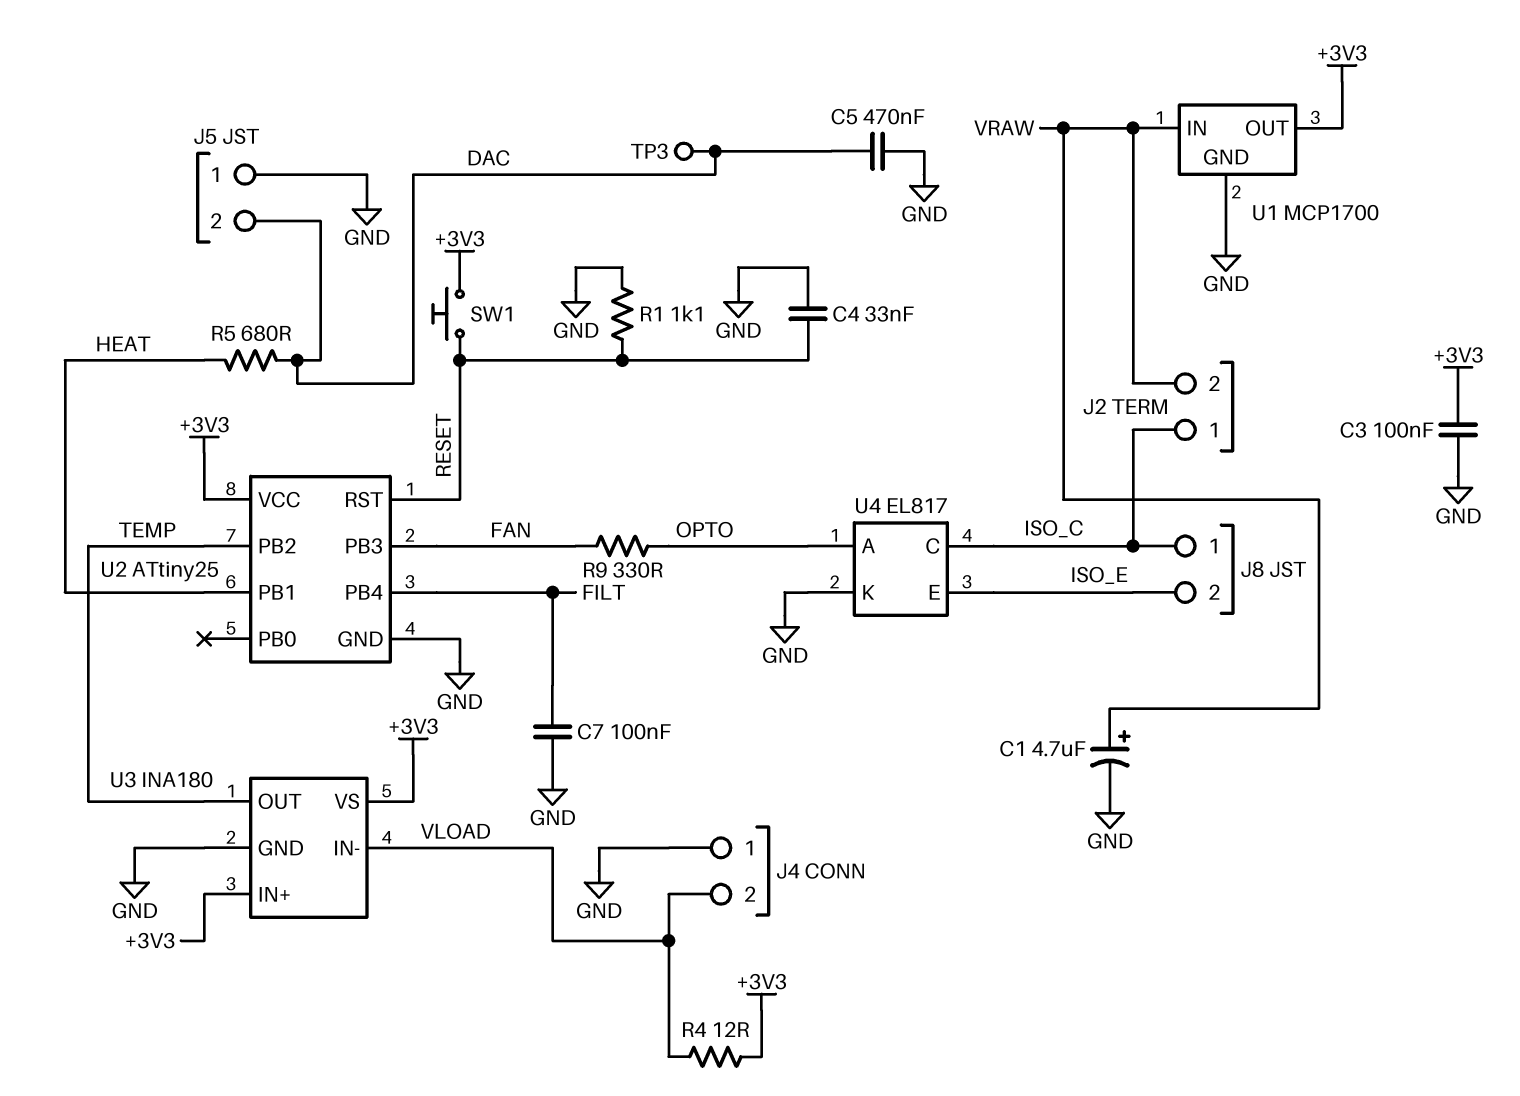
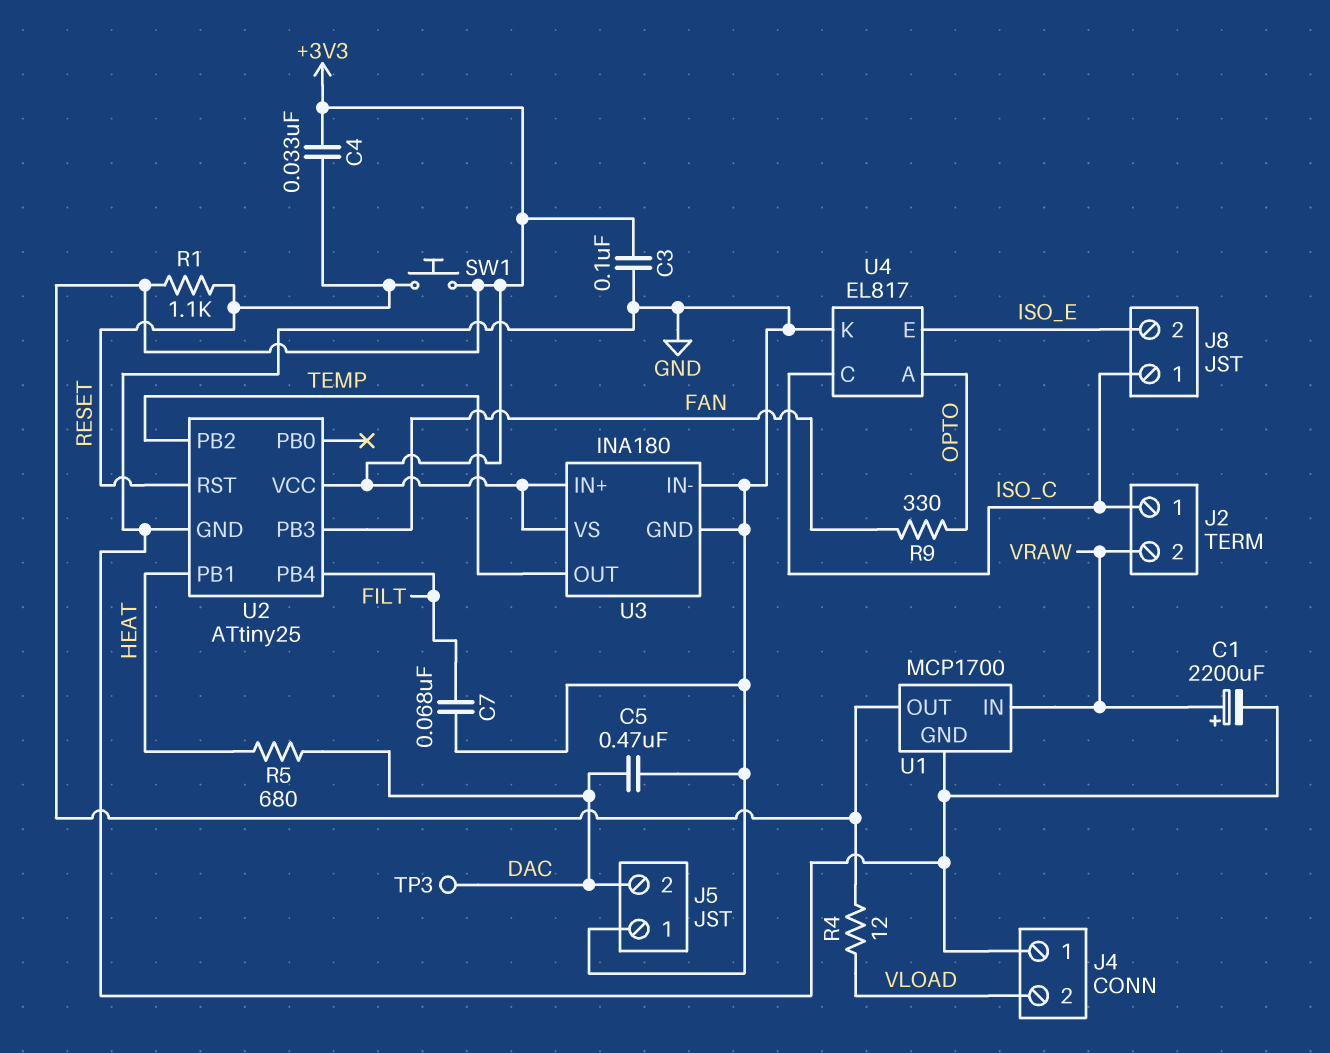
C1: 4.7uF (plus VRAW, minus GND) -> 2200uF (plus VRAW, minus GND)
C4: 33nF (GND, RESET) -> 33nF (+3V3, RESET)
C7: 100nF (FILT, GND) -> 68nF (FILT, GND)
R1: 1.1k (GND, RESET) -> 1.1k (+3V3, RESET)
U3 pin IN-: VLOAD -> GND

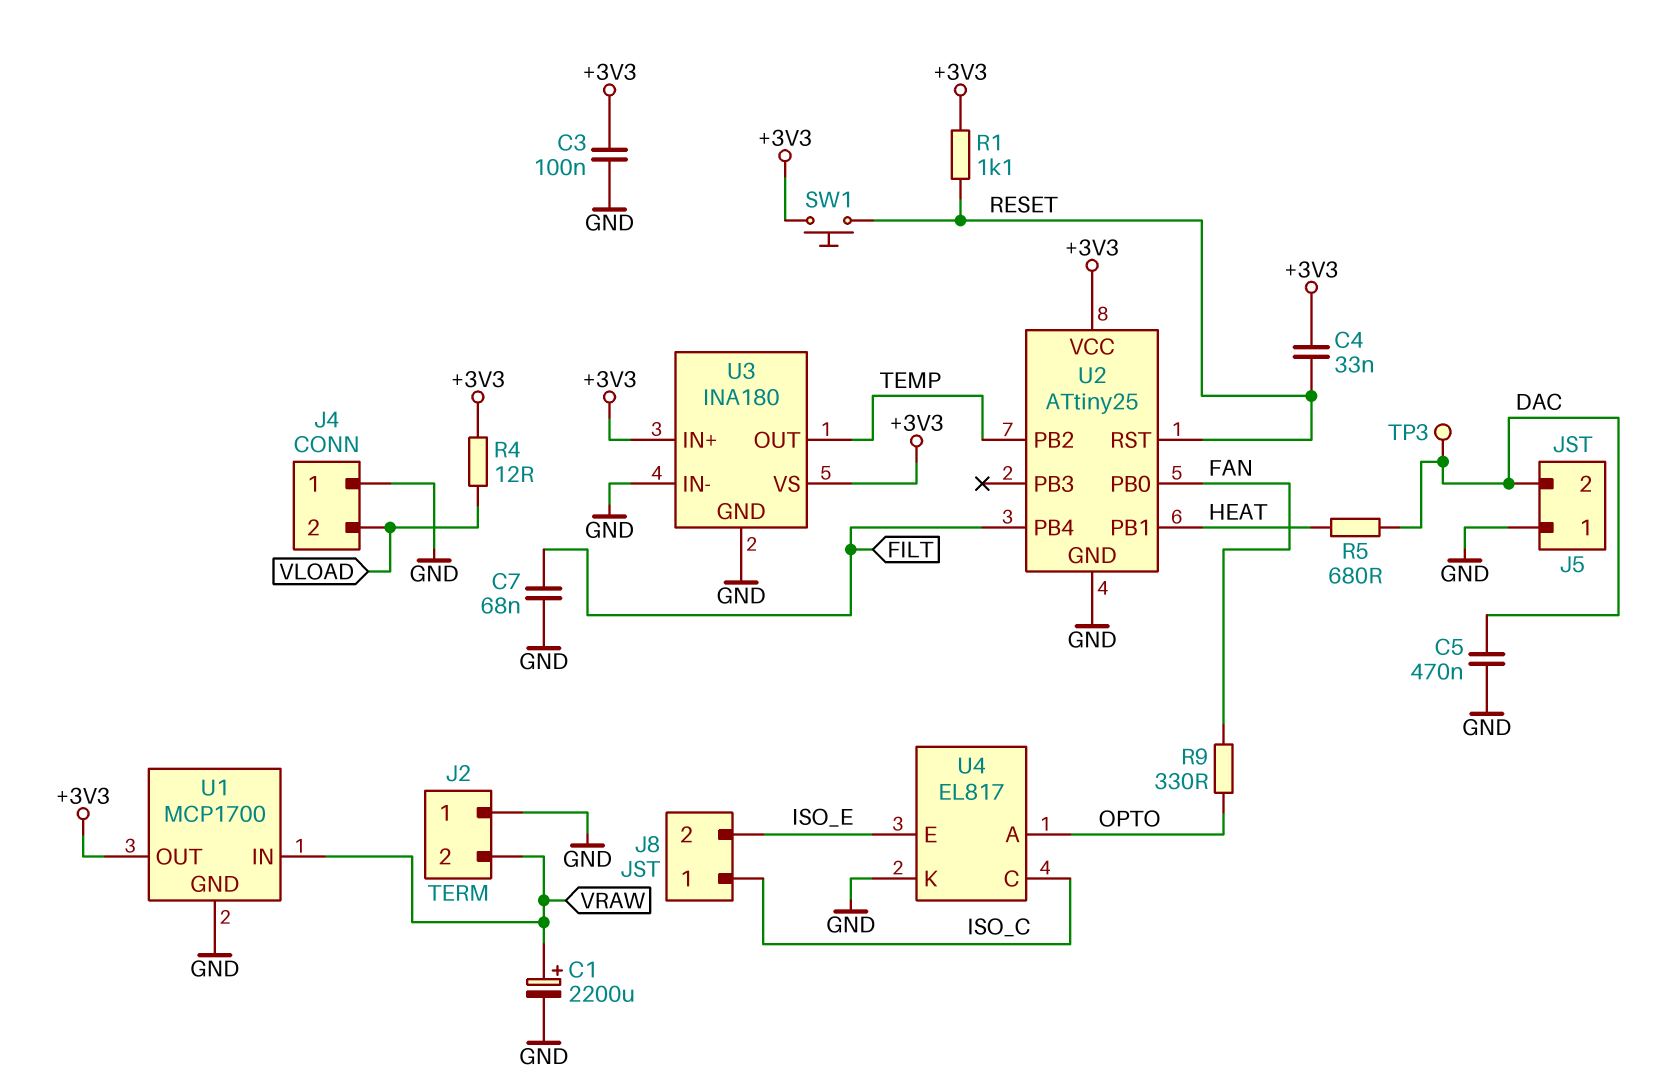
J2 pin 1: ISO_C -> GND
U2 pin PB0: none -> FAN
U2 pin PB3: FAN -> none

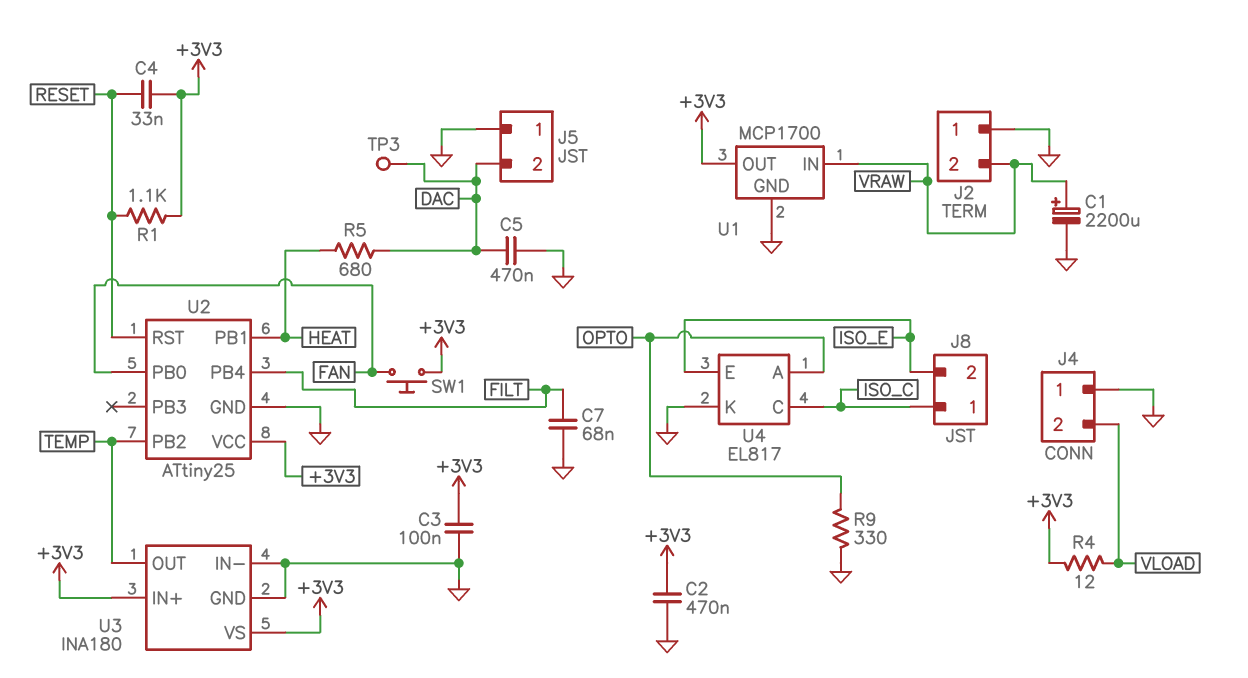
C2: none -> 470nF (+3V3, GND)
R9: 330 (FAN, OPTO) -> 330 (GND, OPTO)
SW1: button (+3V3, RESET) -> button (+3V3, FAN)

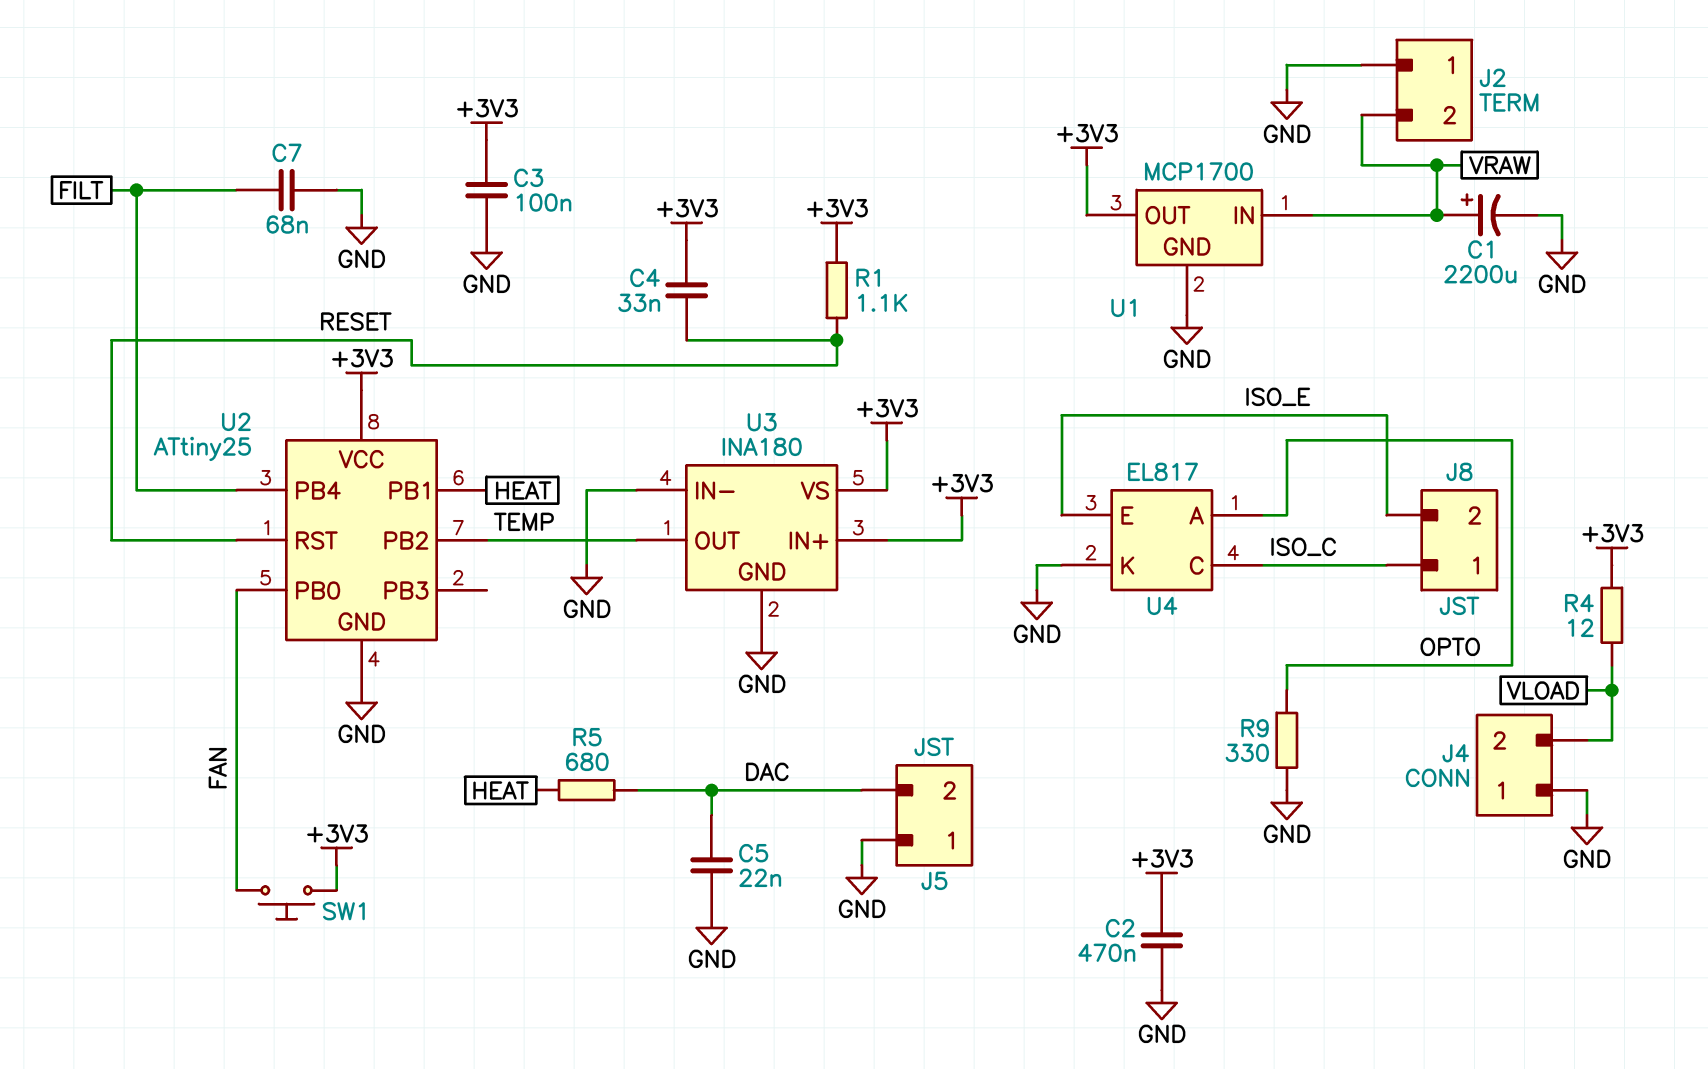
C5: 470nF (DAC, GND) -> 22nF (DAC, GND)
TP3: test point (DAC) -> none

